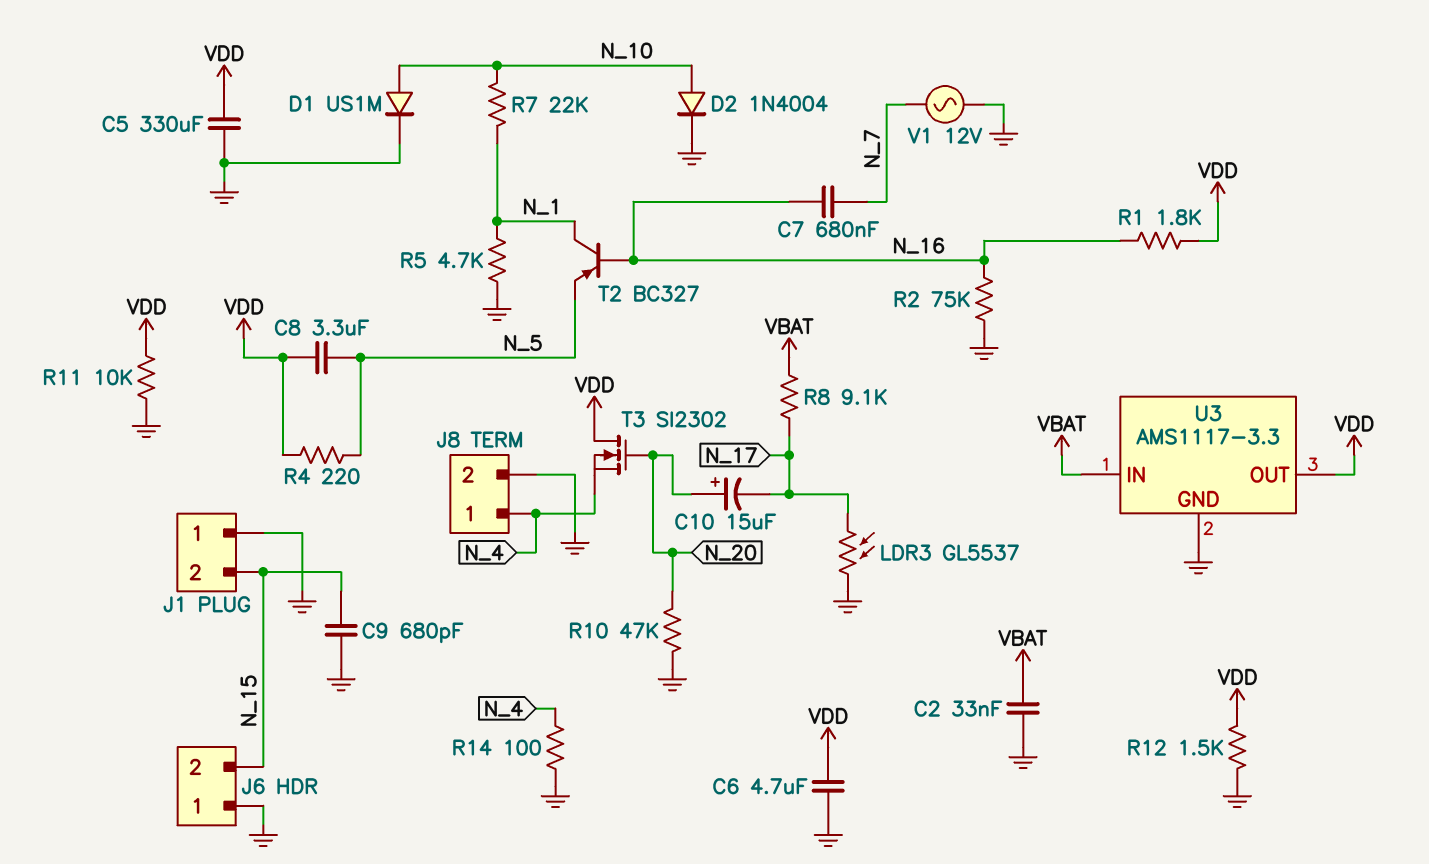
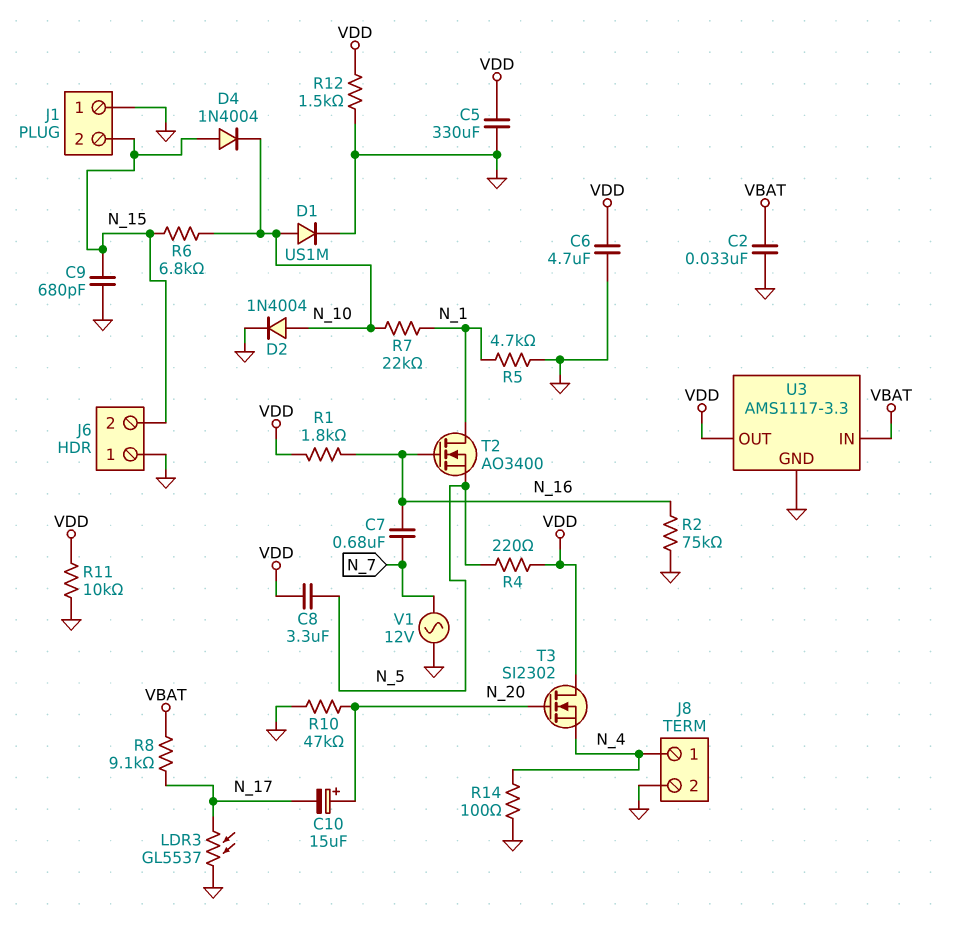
D4: none -> diode 1N4004 (A N_15, K N_10)
R6: none -> 6.8k (N_10, N_15)
T2: PNP BC327 (B N_16, C N_1, E N_5) -> NMOS AO3400 (G N_16, D N_1, S N_5)

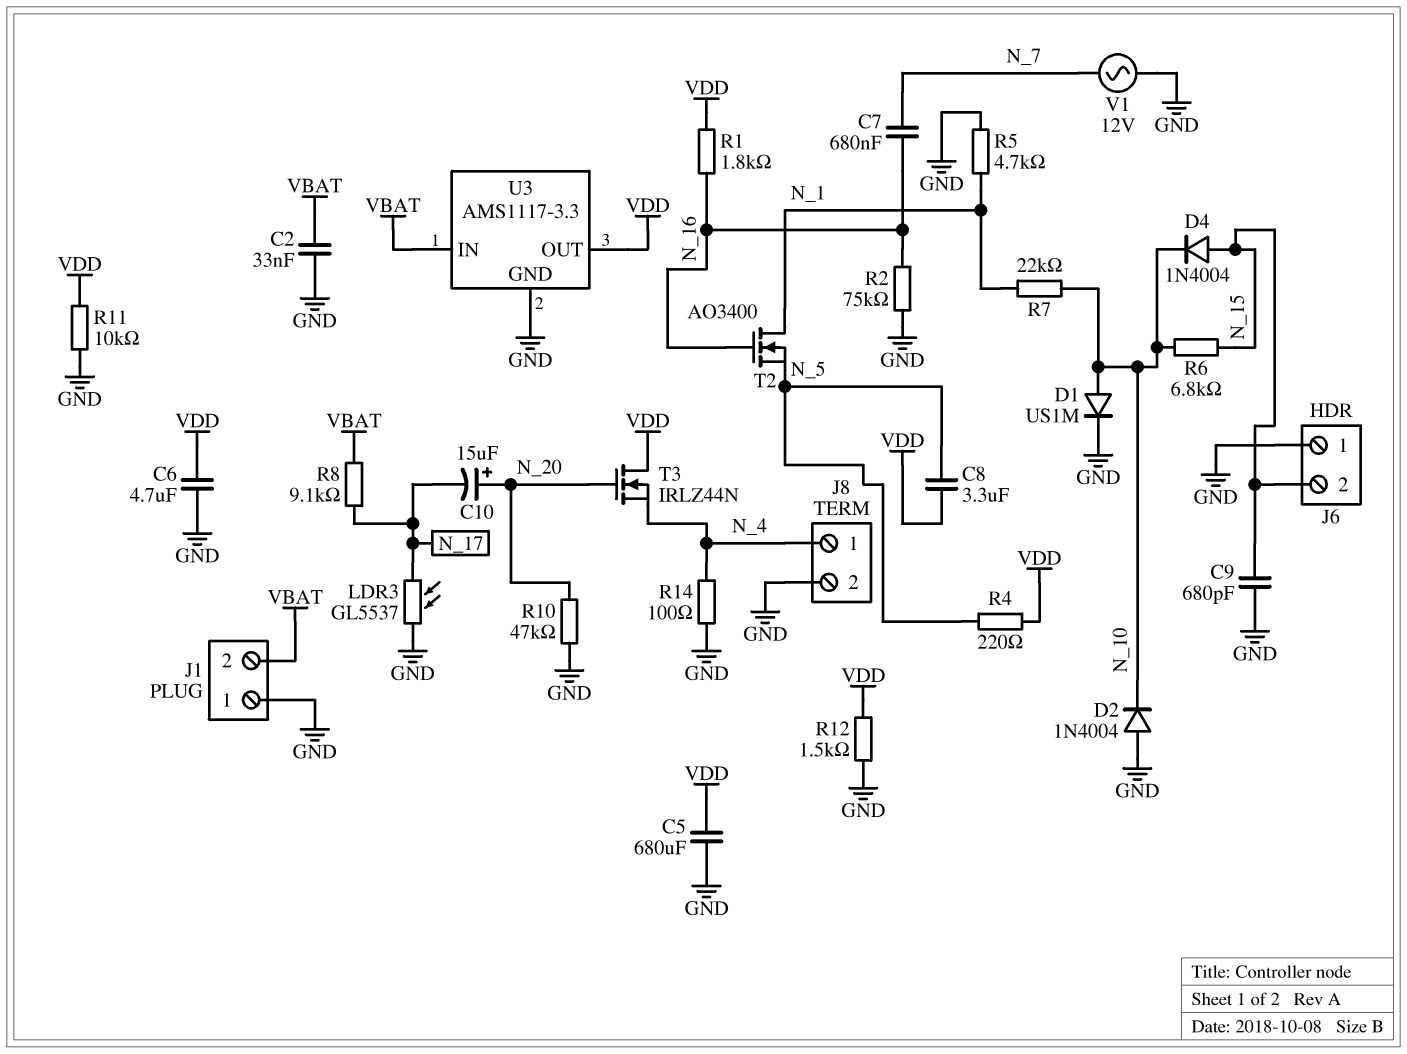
C5: 330uF (GND, VDD) -> 680uF (GND, VDD)
D2: diode 1N4004 (A N_10, K GND) -> diode 1N4004 (A GND, K N_10)
J1 pin 2: N_15 -> VBAT
T3: NMOS SI2302 (G N_20, D VDD, S N_4) -> NMOS IRLZ44N (G N_20, D VDD, S N_4)

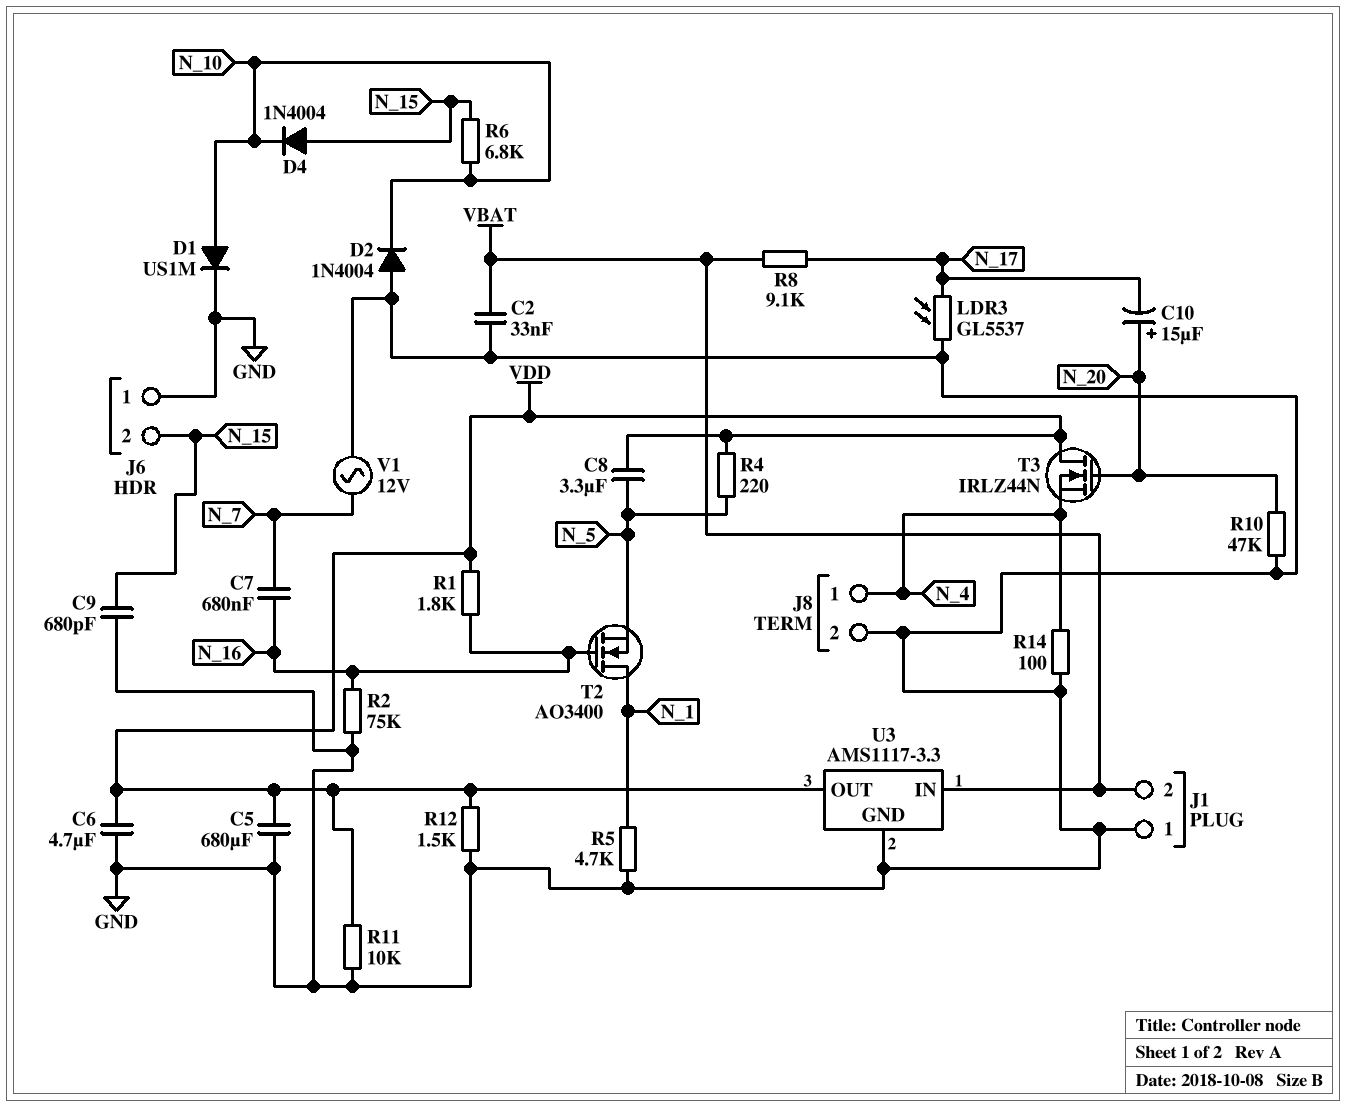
R7: 22k (N_1, N_10) -> none

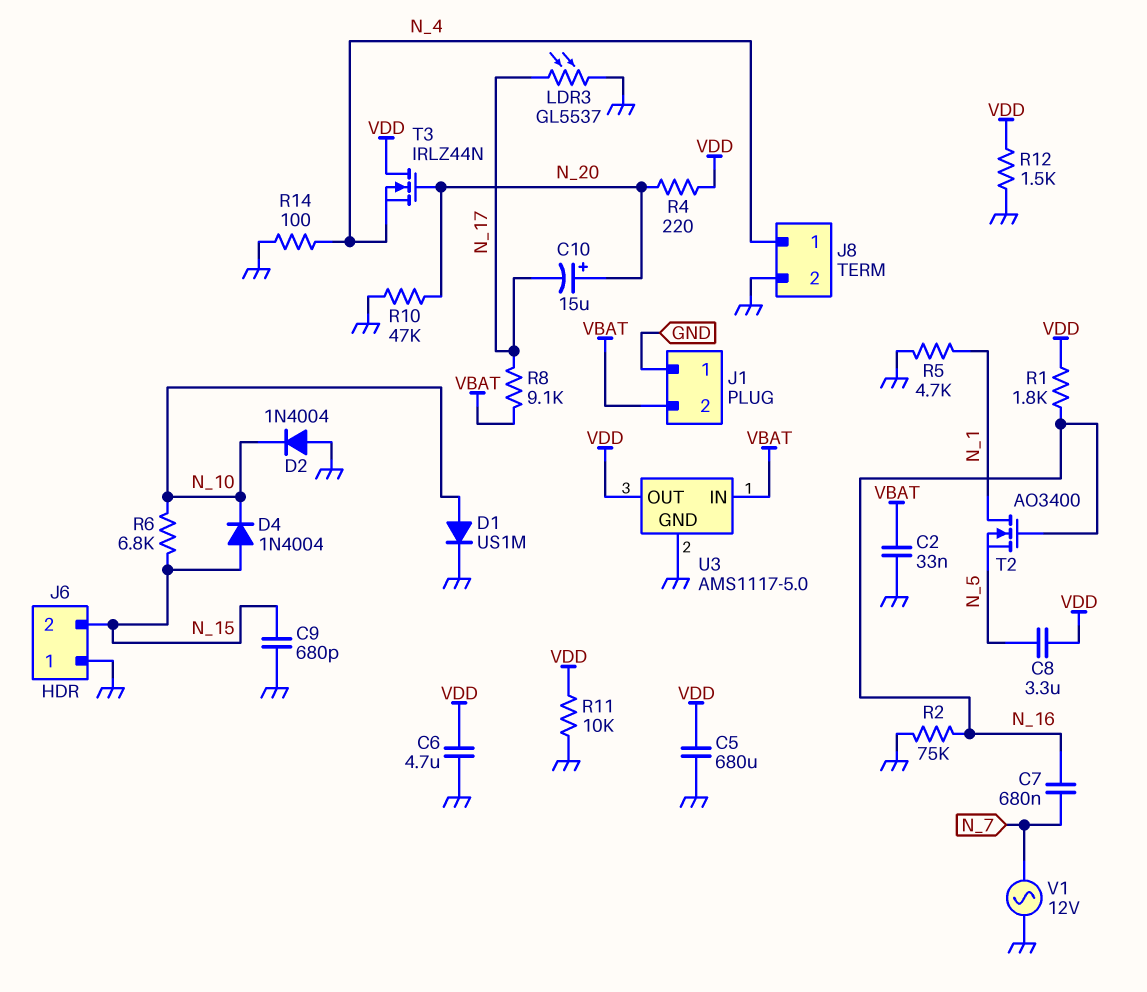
R4: 220 (N_5, VDD) -> 220 (N_20, VDD)
U3: AMS1117-3.3 -> AMS1117-5.0

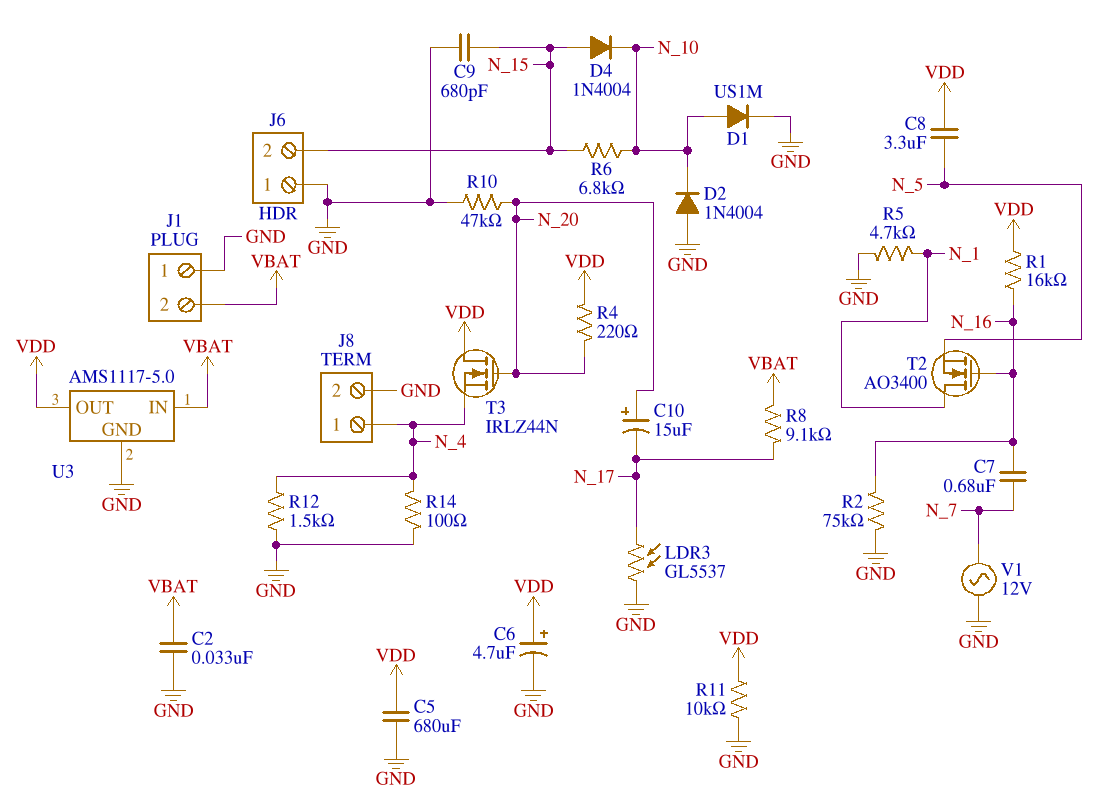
C6: 4.7uF (GND, VDD) -> 4.7uF (plus VDD, minus GND)
R1: 1.8k (N_16, VDD) -> 16k (N_16, VDD)
R12: 1.5k (GND, VDD) -> 1.5k (GND, N_4)

